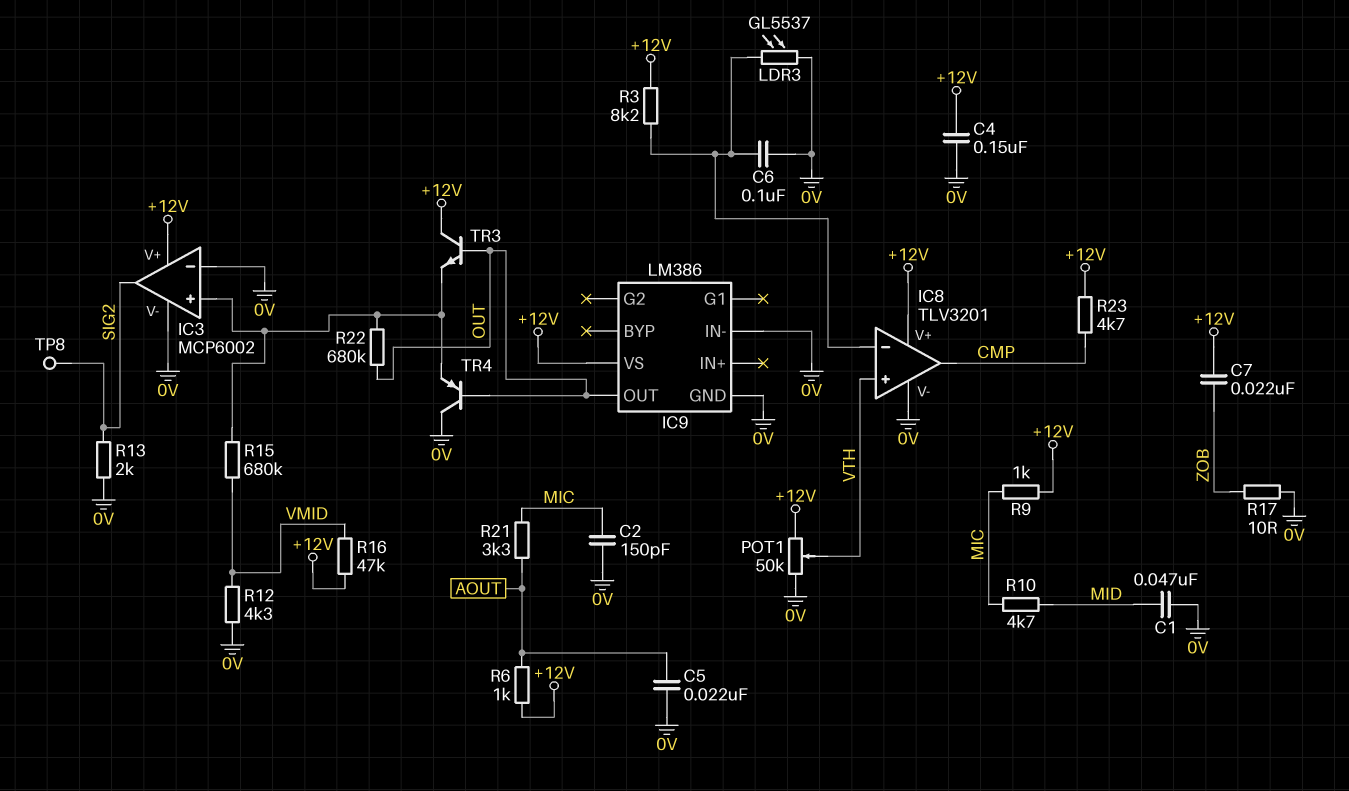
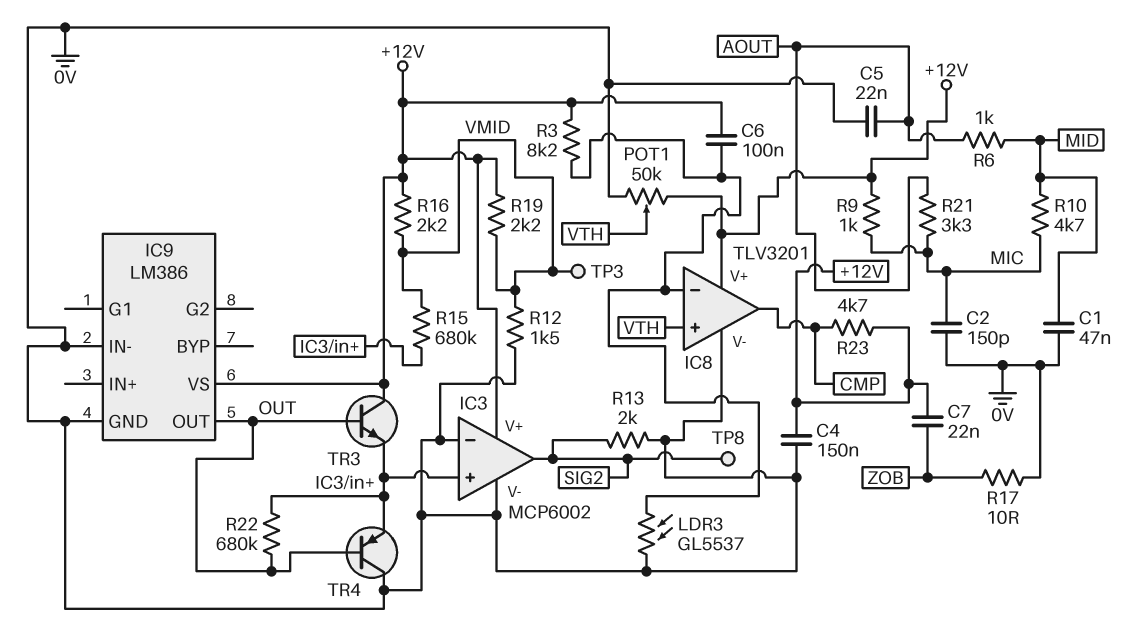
C6: 100nF (0V, IC8/in-) -> 100nF (+12V, IC8/in-)
R6: 1k (+12V, AOUT) -> 1k (AOUT, MID)
R12: 4.3k (0V, VMID) -> 1.5k (0V, VMID)
R16: 47k (+12V, VMID) -> 2.2k (+12V, VMID)
R19: none -> 2.2k (+12V, VMID)
TP3: none -> test point (VMID)

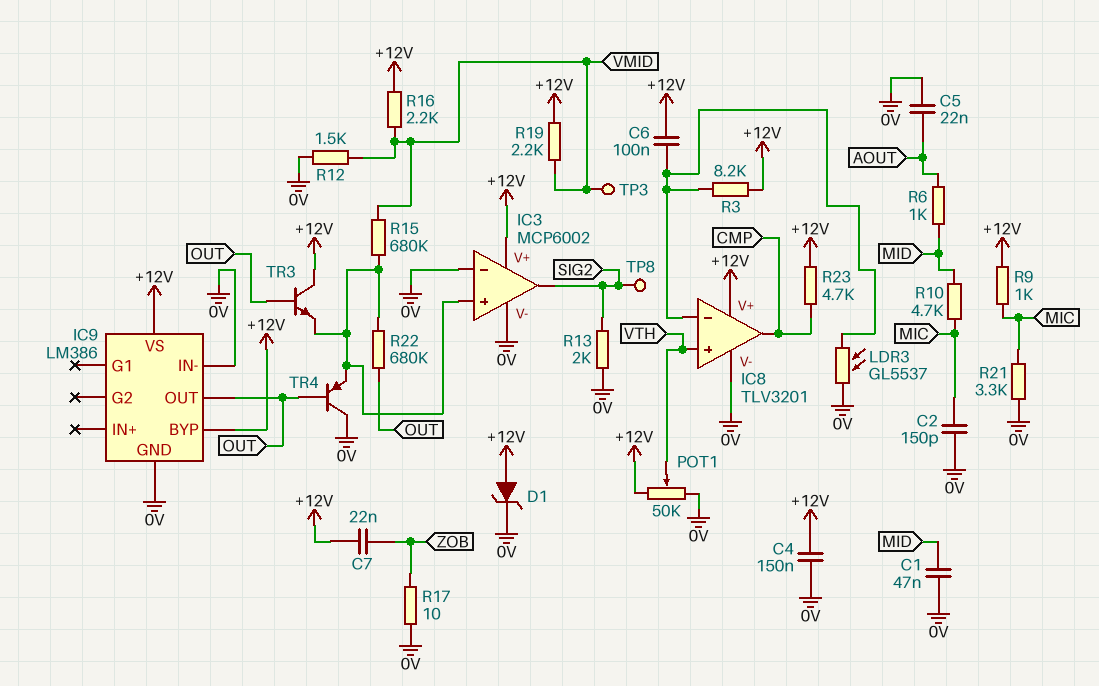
D1: none -> zener (A +12V, K 0V)
IC9 pin BYP: none -> +12V
R21: 3.3k (AOUT, MIC) -> 3.3k (0V, MIC)

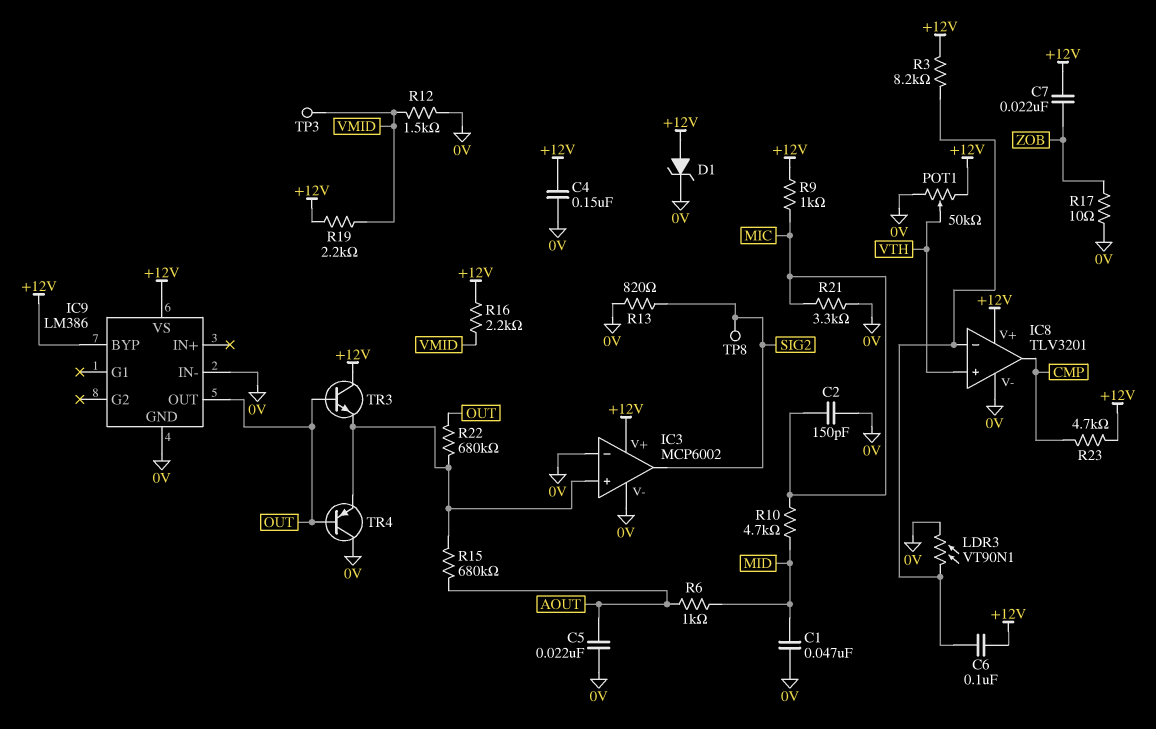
LDR3: GL5537 (0V, IC8/in-) -> VT90N1 (0V, IC8/in-)
R13: 2k (0V, SIG2) -> 820 (0V, SIG2)
R15: 680k (IC3/in+, VMID) -> 680k (AOUT, IC3/in+)

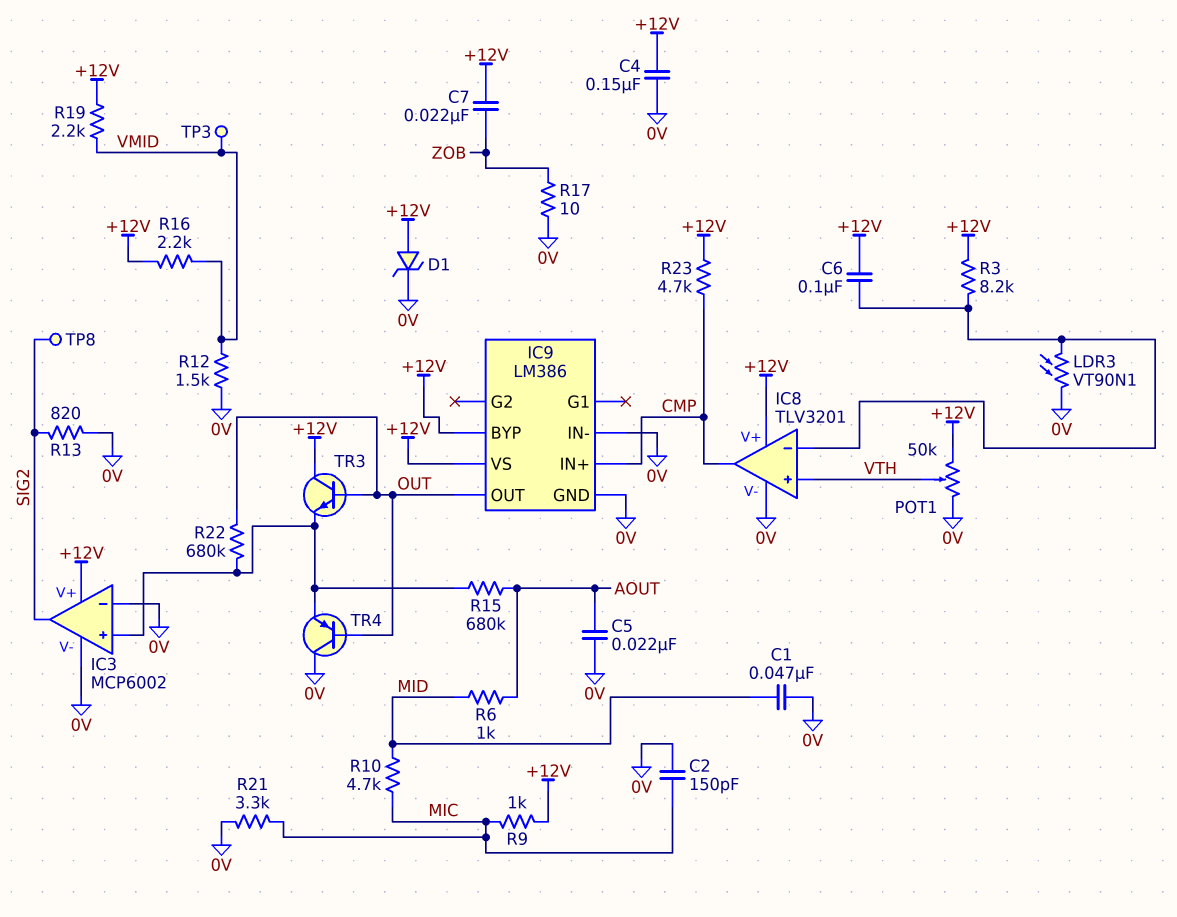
IC9 pin IN+: none -> CMP

